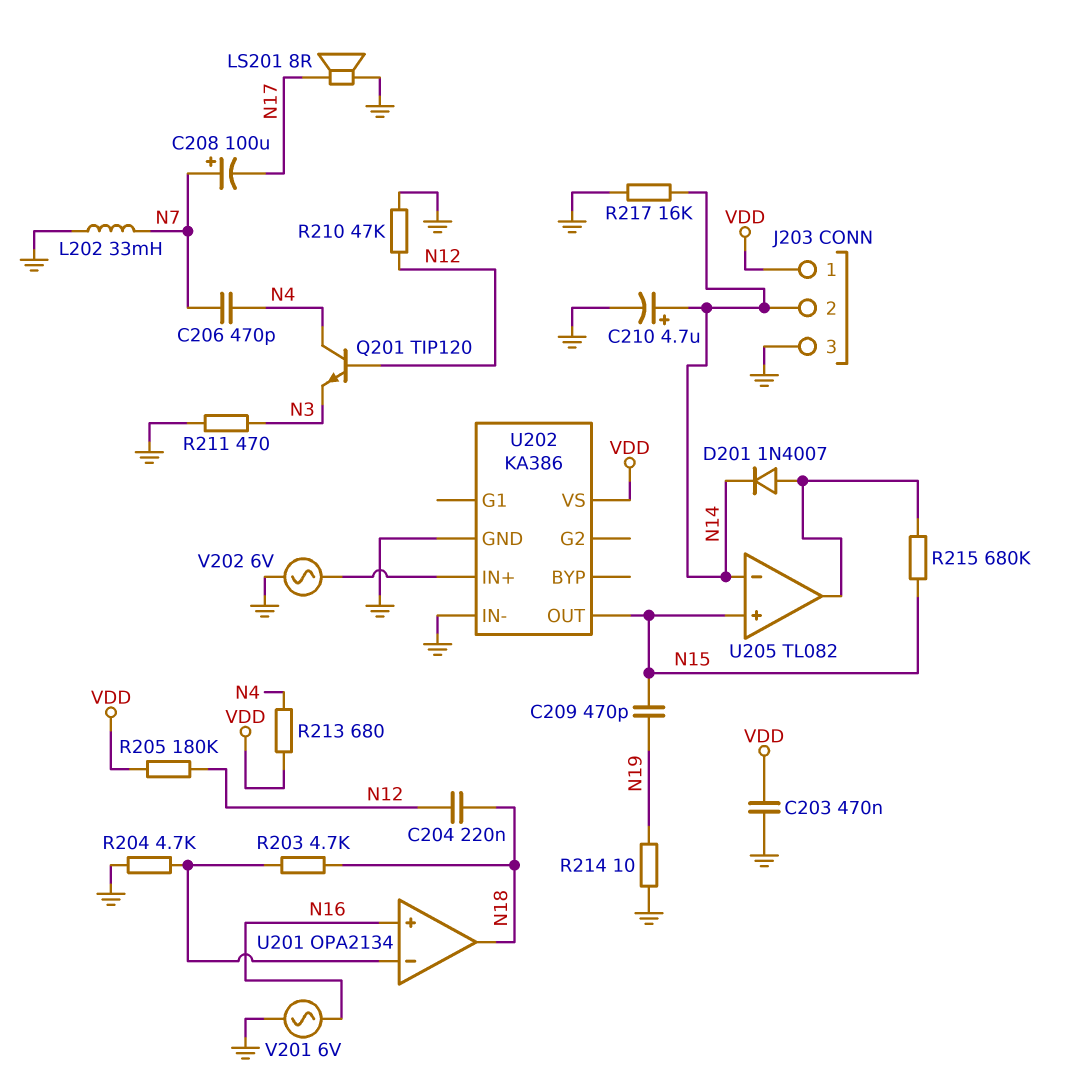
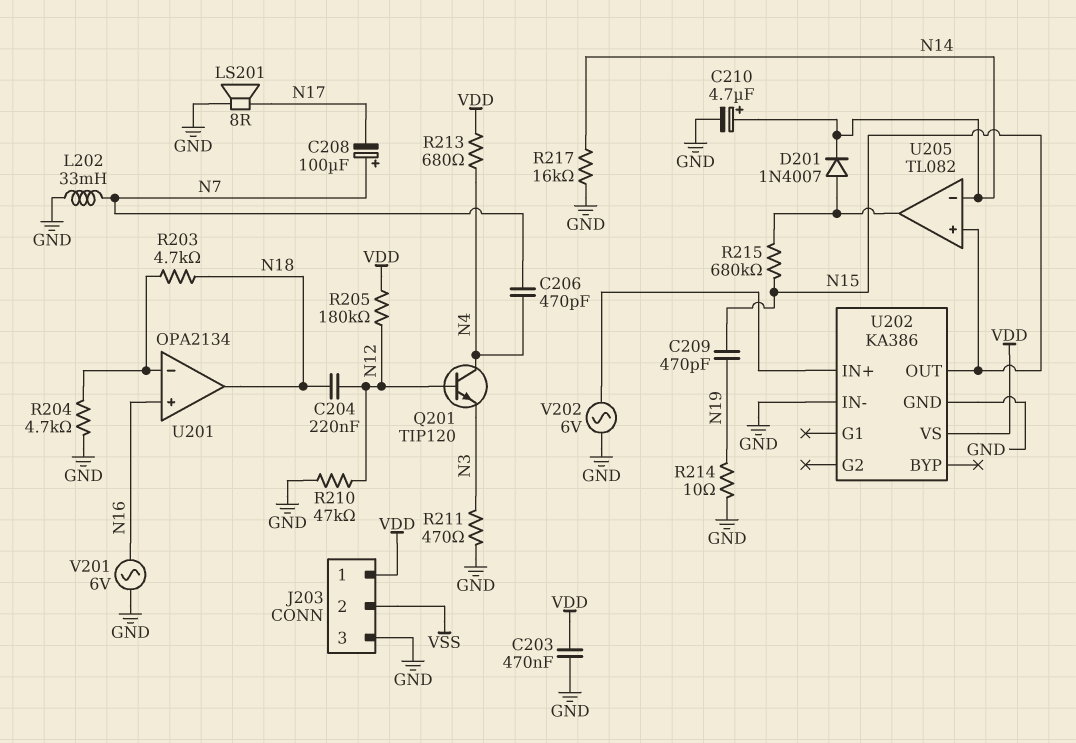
J203 pin 2: N14 -> VSS

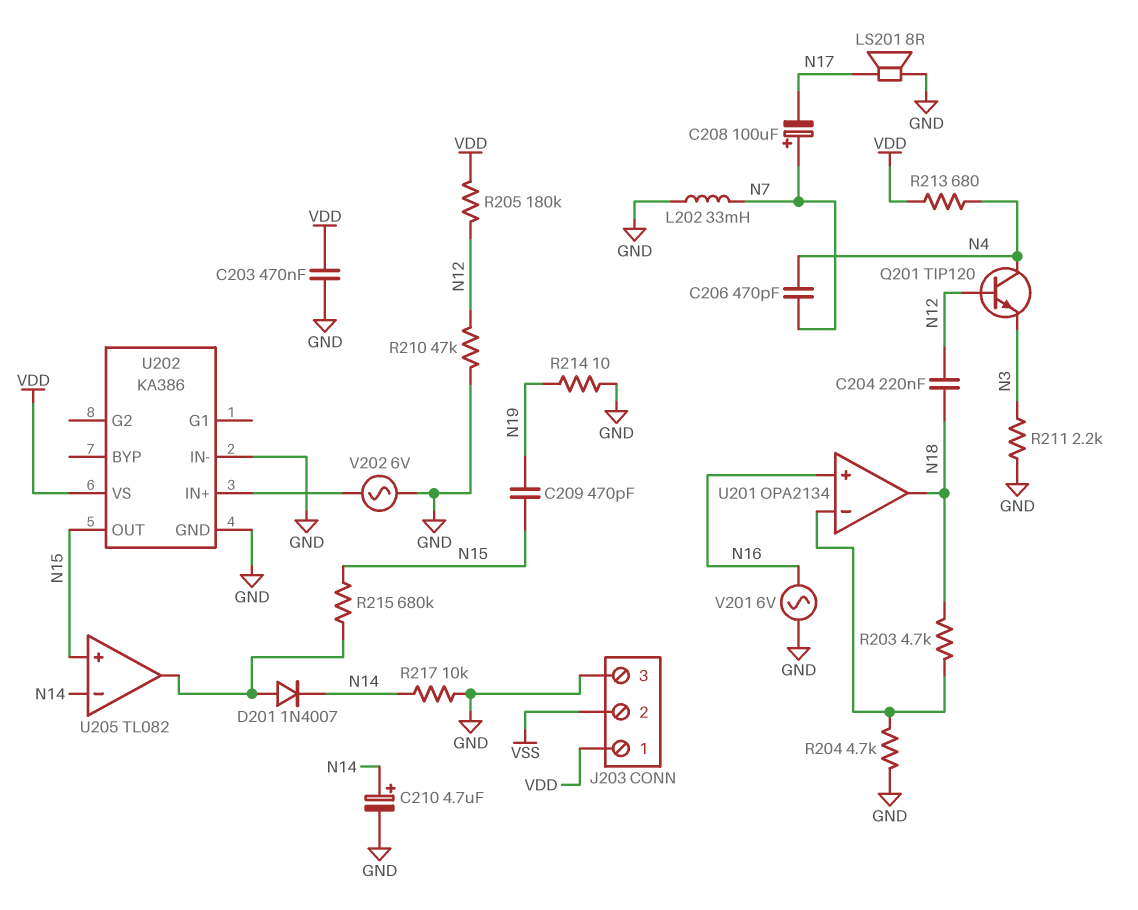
R211: 470 (GND, N3) -> 2.2k (GND, N3)
R217: 16k (GND, N14) -> 10k (GND, N14)

